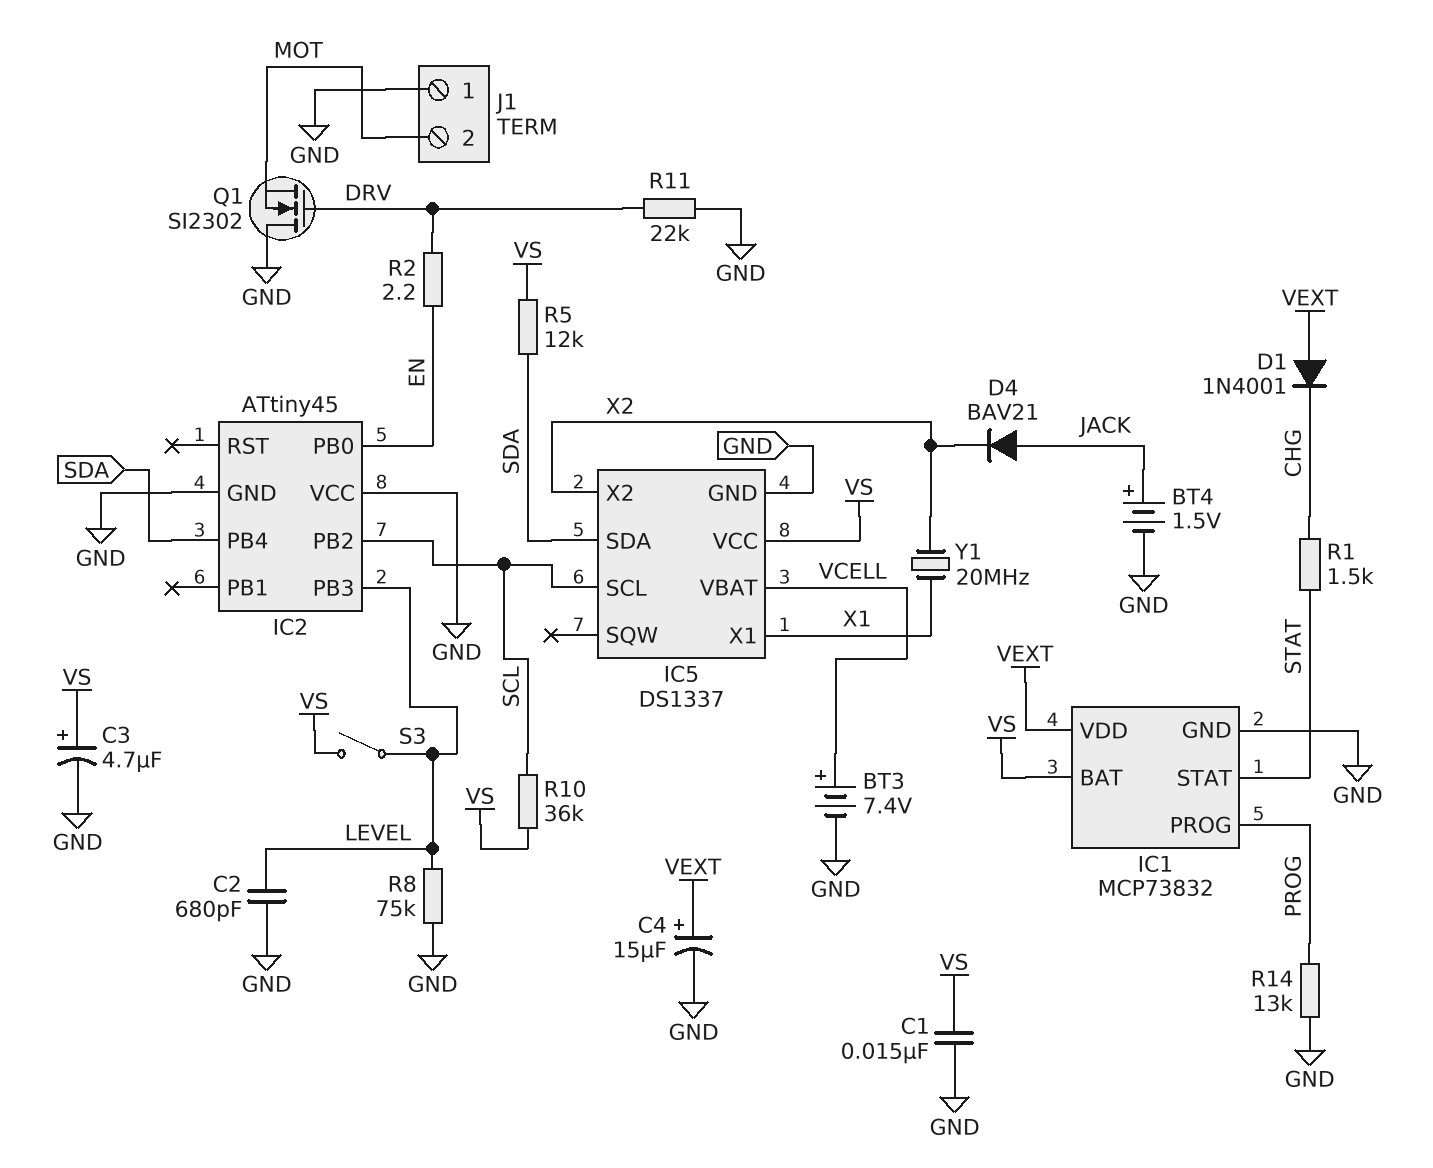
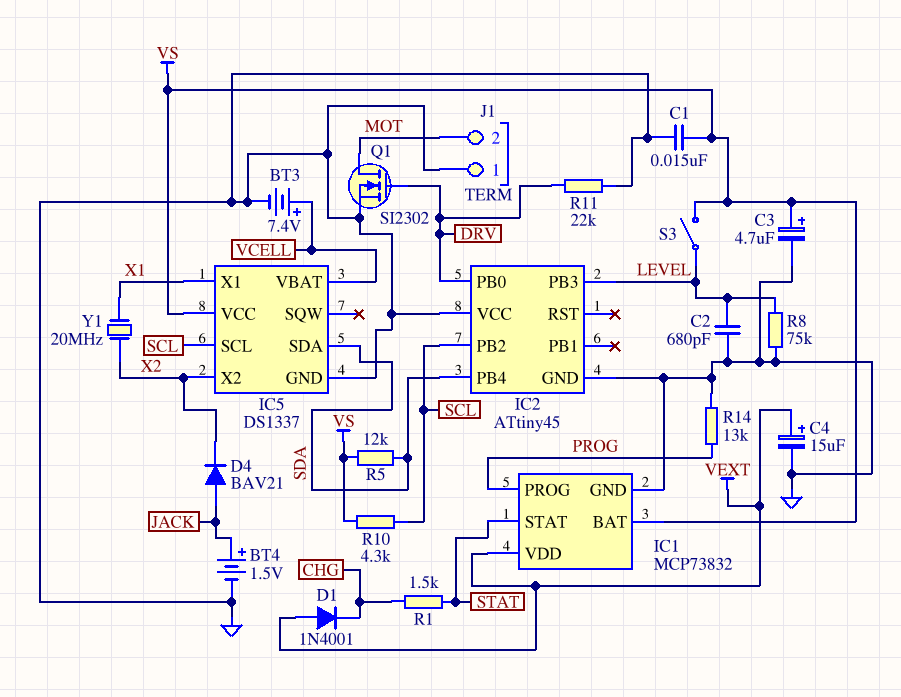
IC2 pin PB0: EN -> DRV
Q1: NMOS SI2302 (G DRV, D GND, S MOT) -> NMOS SI2302 (G DRV, D MOT, S GND)
R2: 2.2 (DRV, EN) -> none
R10: 36k (SCL, VS) -> 4.3k (SCL, VS)

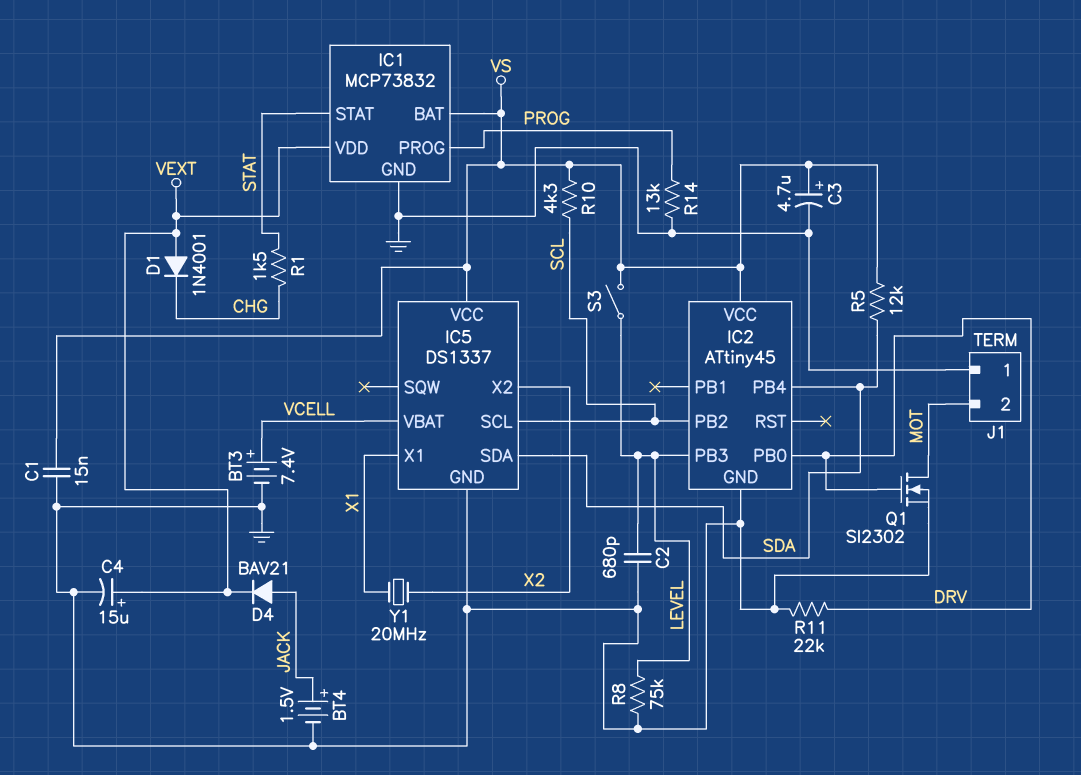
D4: diode BAV21 (A JACK, K X2) -> diode BAV21 (A JACK, K VEXT)
IC2 pin VCC: GND -> VS

